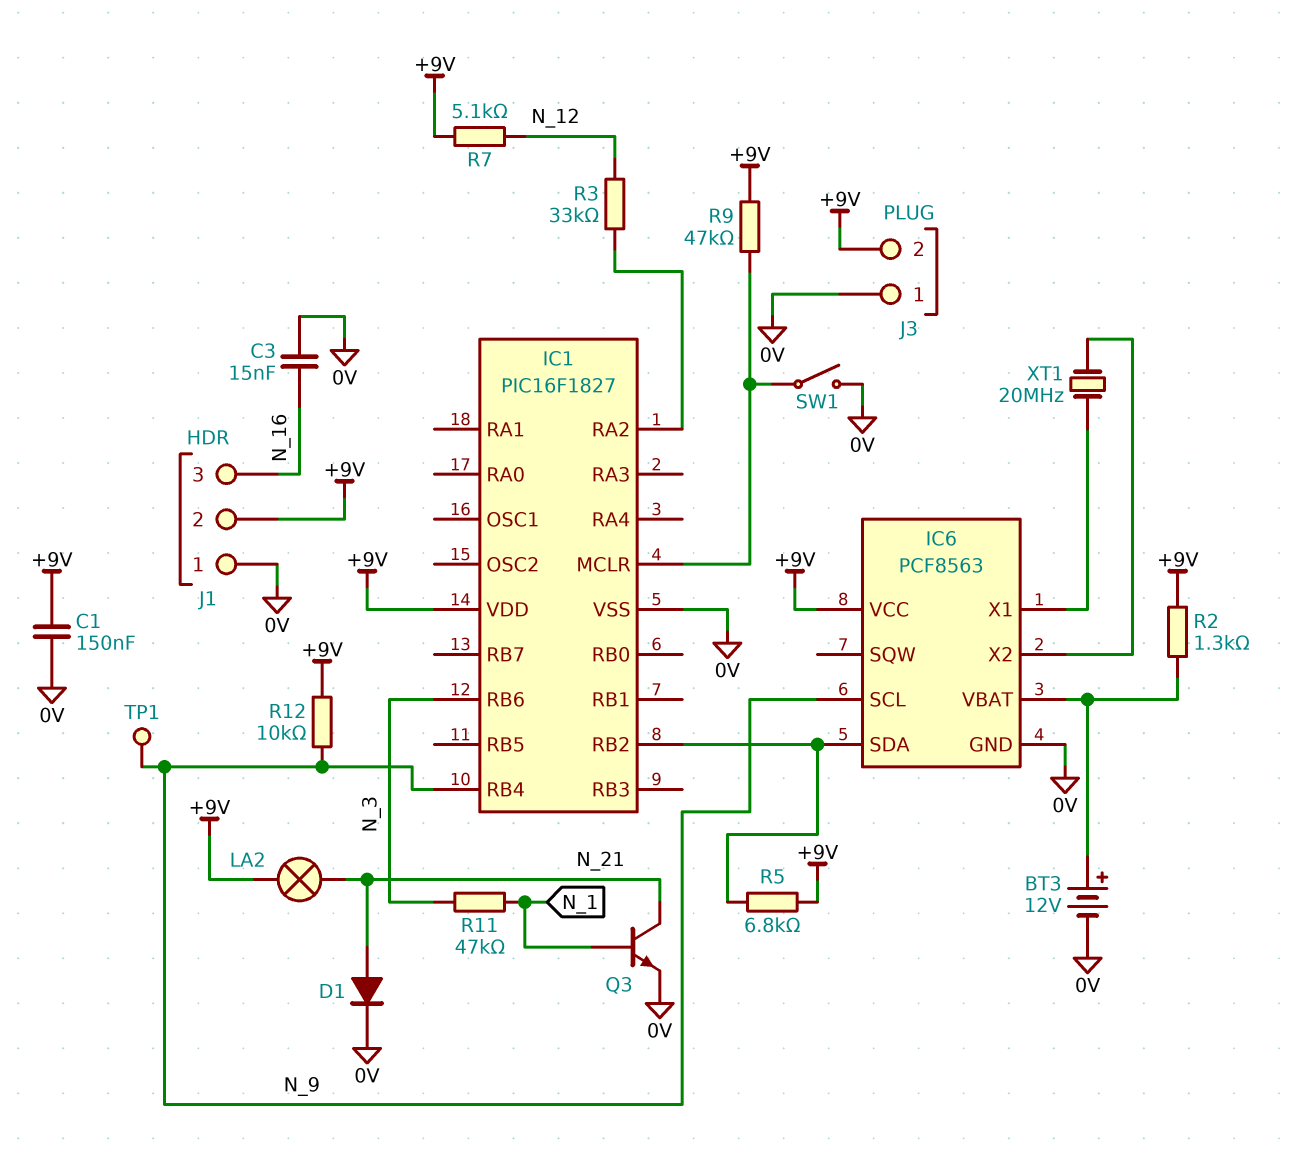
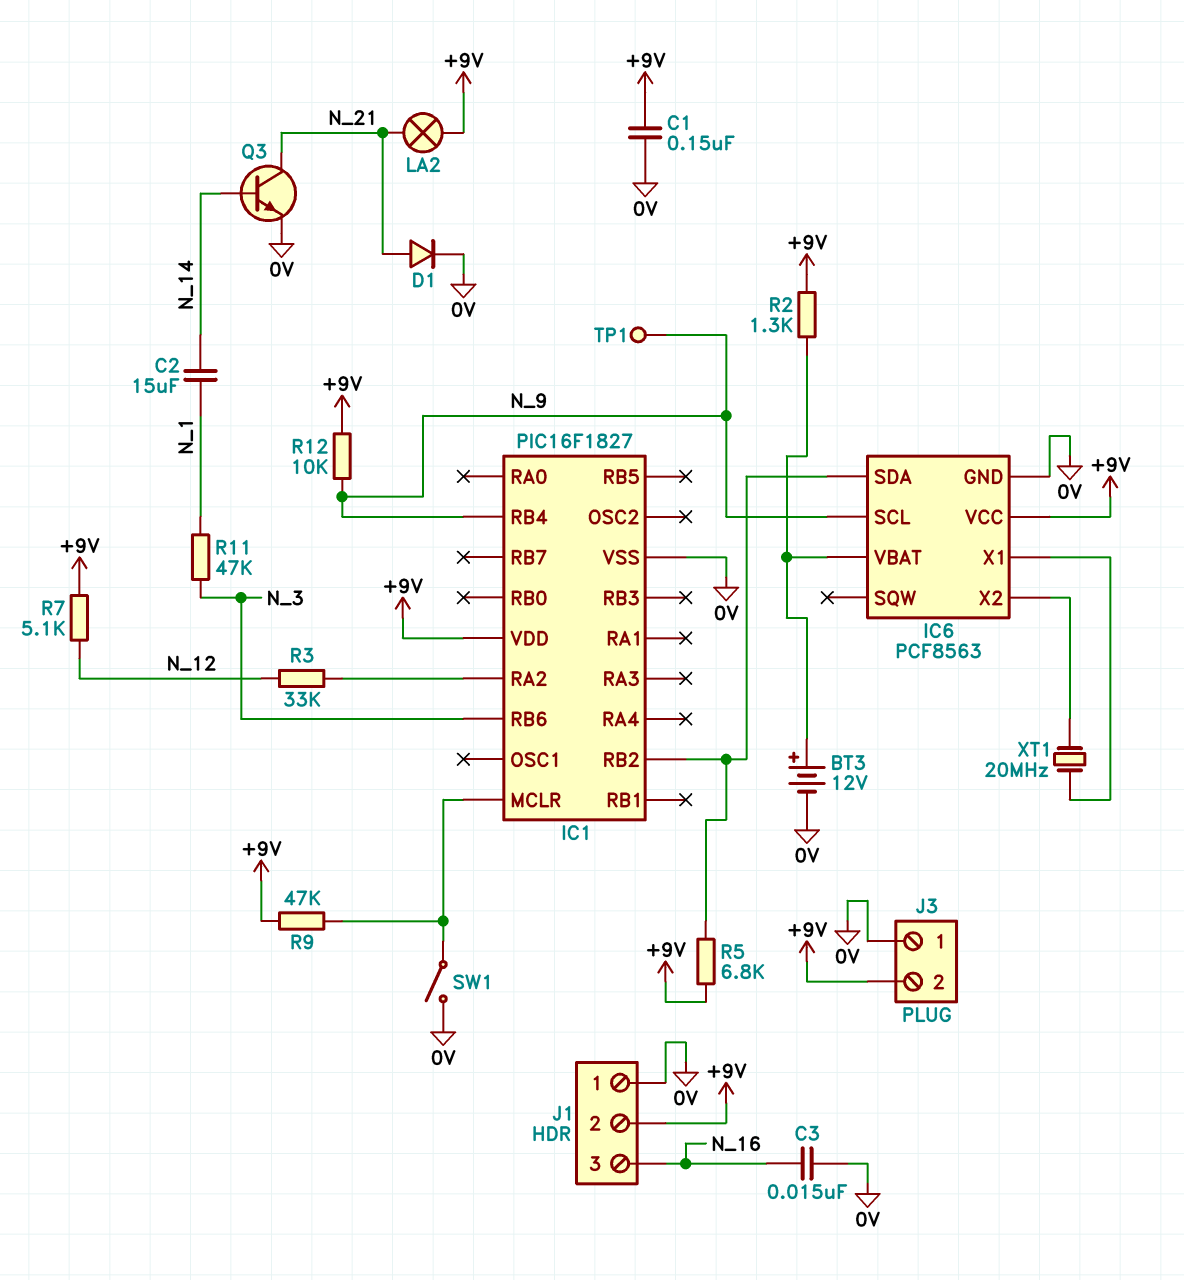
C2: none -> 15uF (N_1, N_14)
Q3: NPN (B N_1, C N_21, E 0V) -> NPN (B N_14, C N_21, E 0V)

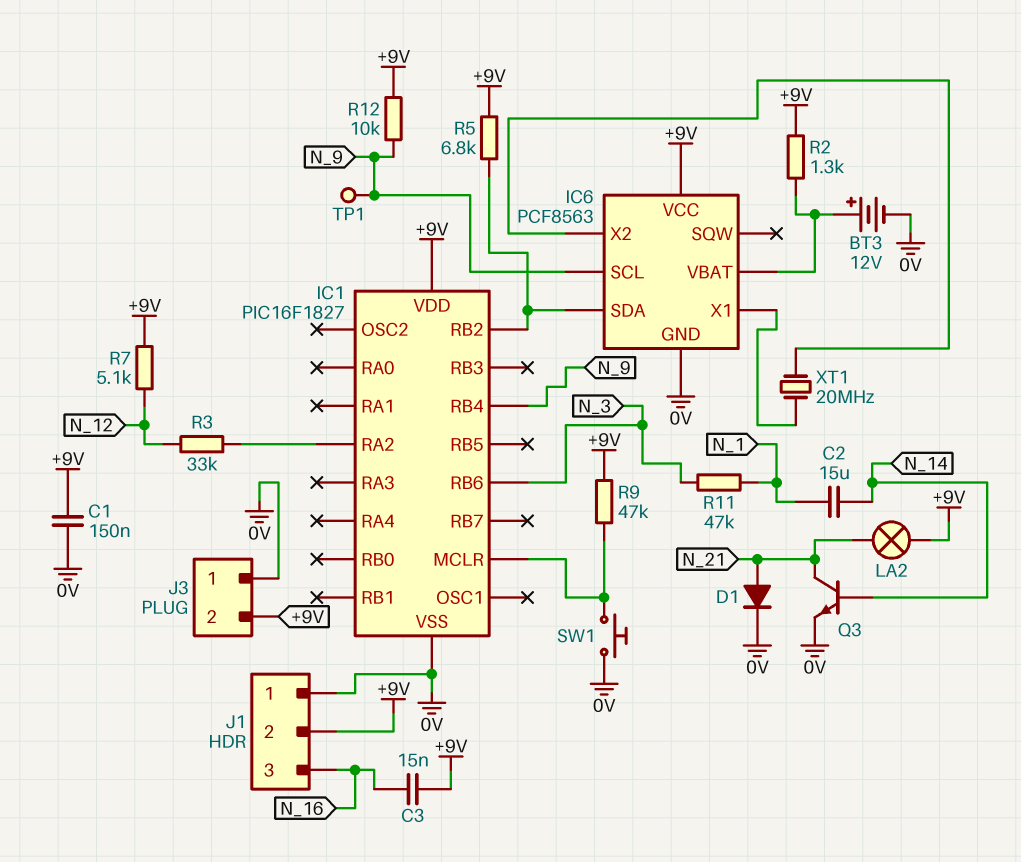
C3: 15nF (0V, N_16) -> 15nF (+9V, N_16)
SW1: switch (0V, IC1/MCLR) -> button (0V, IC1/MCLR)

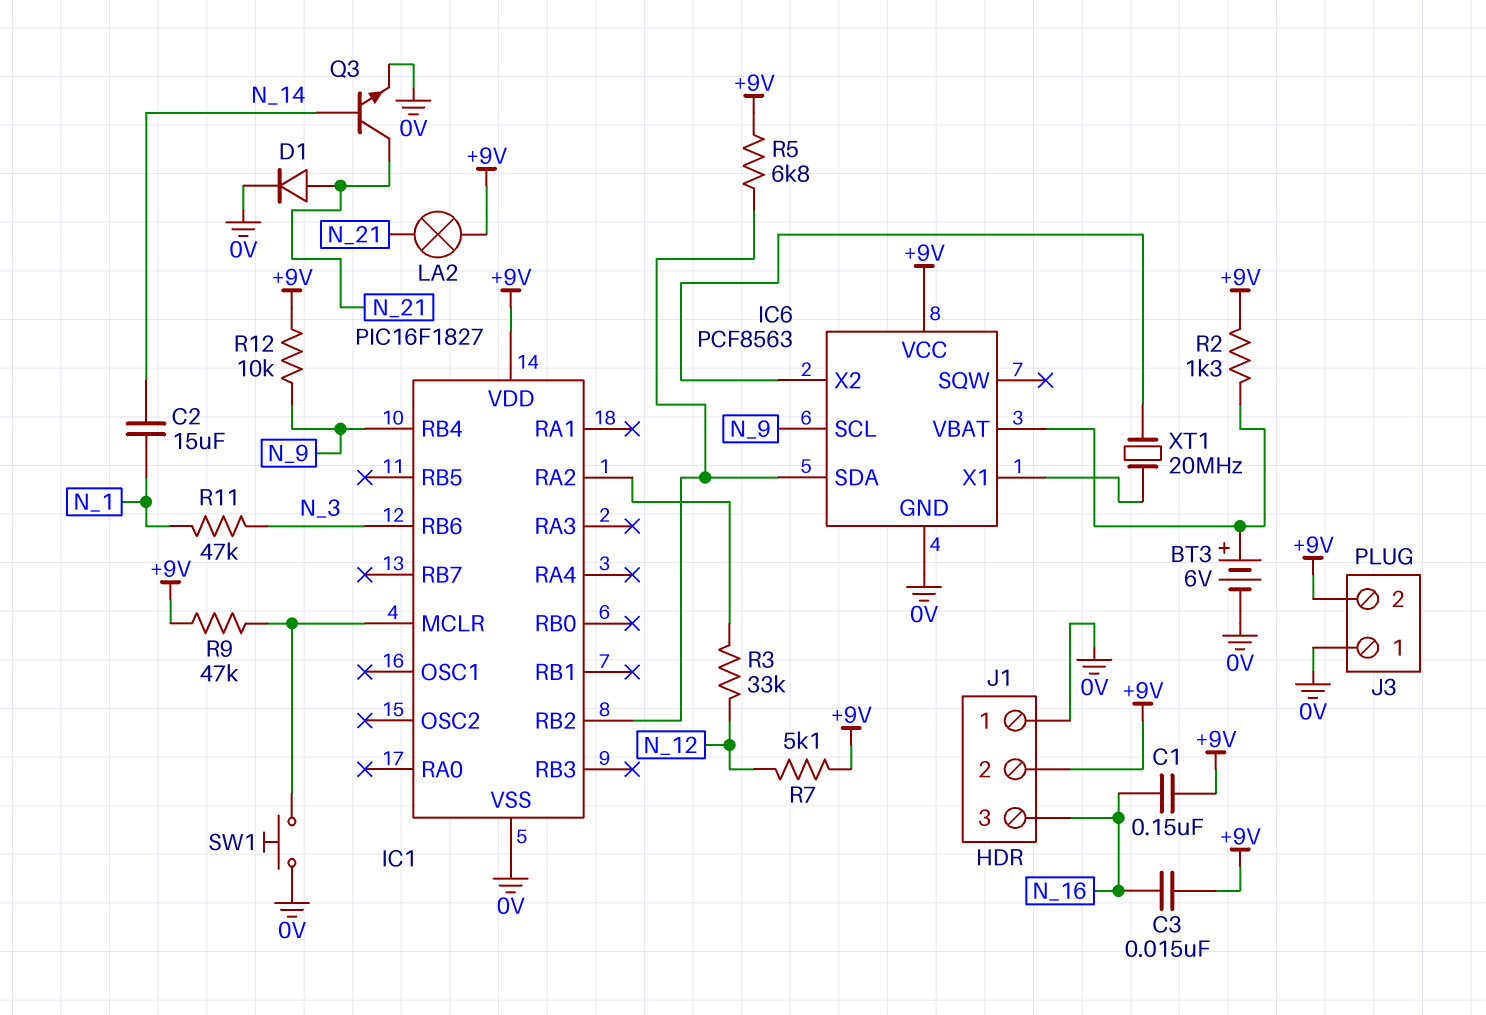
BT3: 12V (plus IC6/VBAT, minus 0V) -> 6V (plus IC6/VBAT, minus 0V)
C1: 150nF (+9V, 0V) -> 150nF (+9V, N_16)
TP1: test point (N_9) -> none

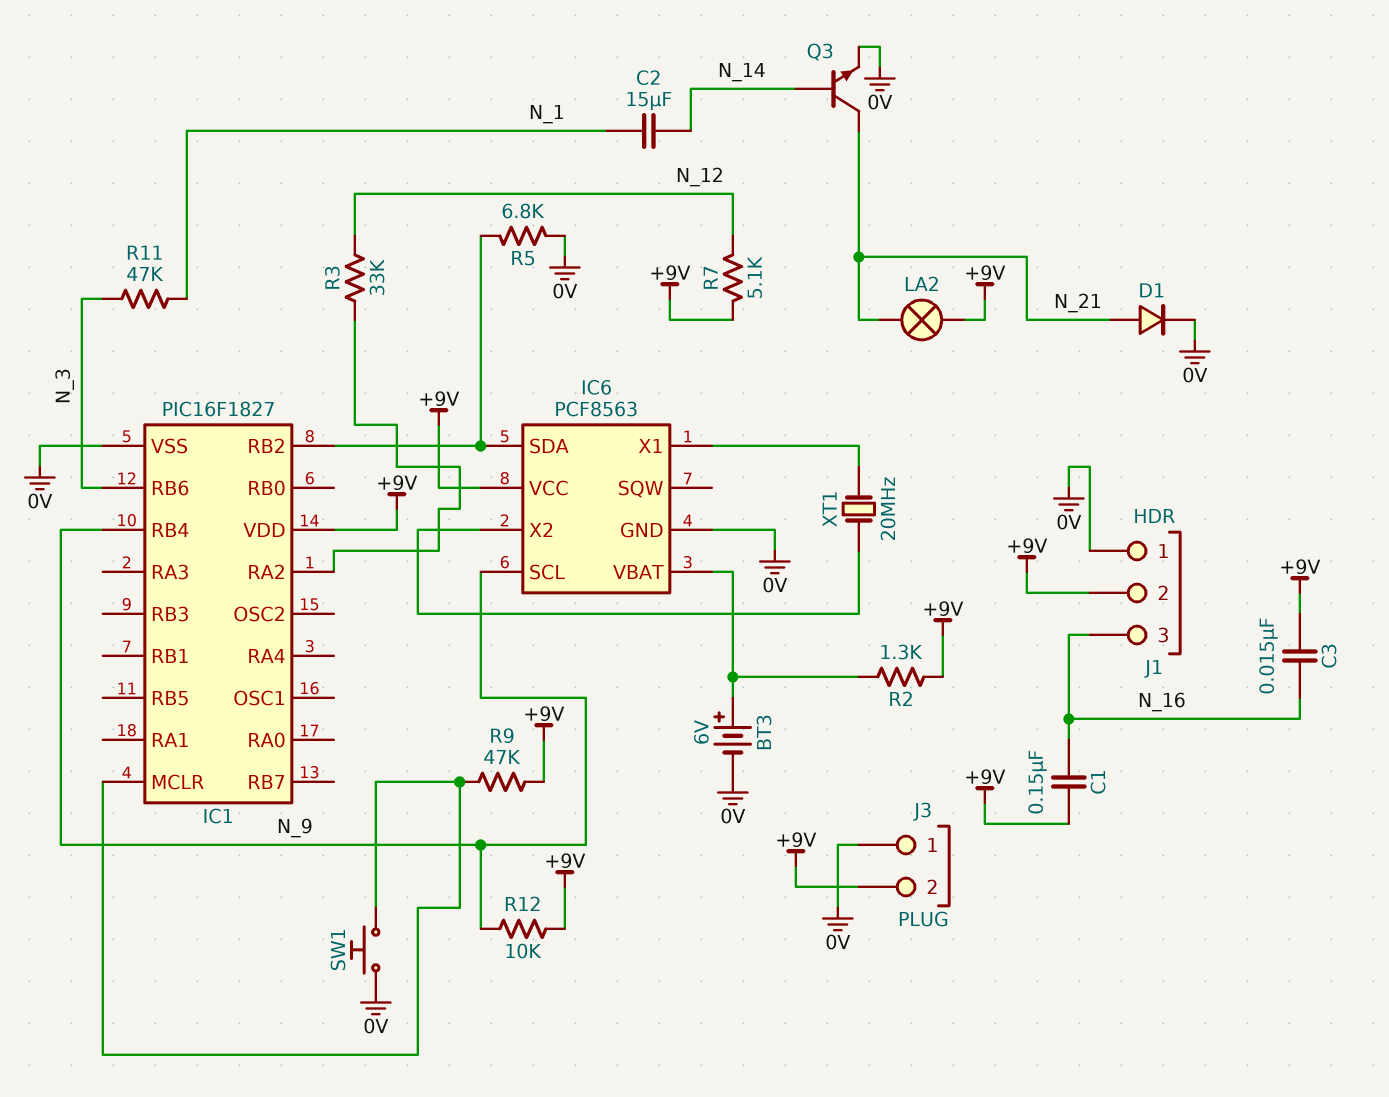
R5: 6.8k (+9V, IC1/RB2) -> 6.8k (0V, IC1/RB2)

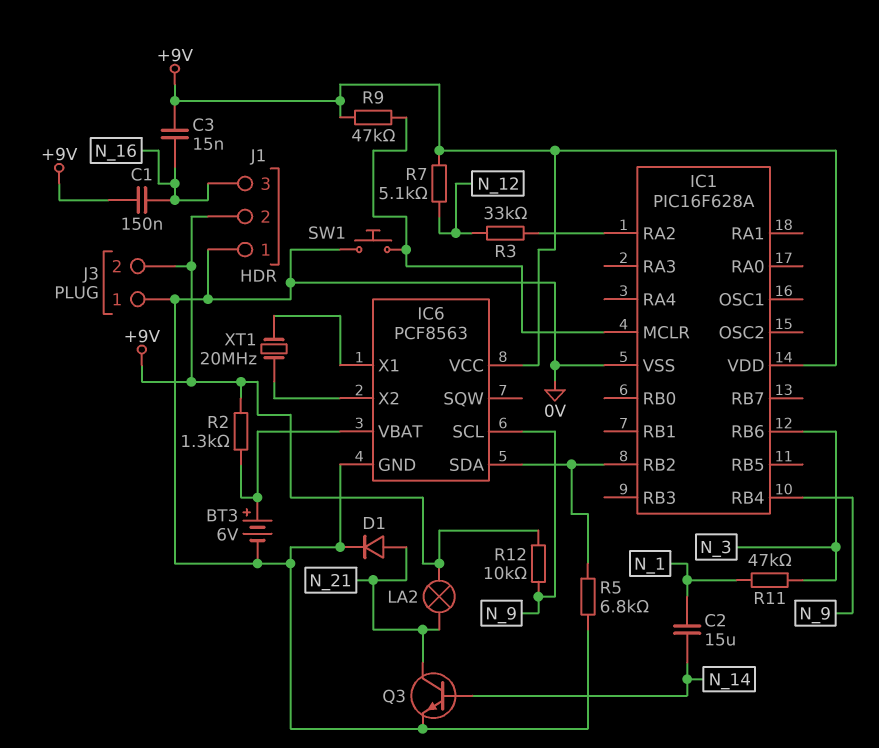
IC1: PIC16F1827 -> PIC16F628A

